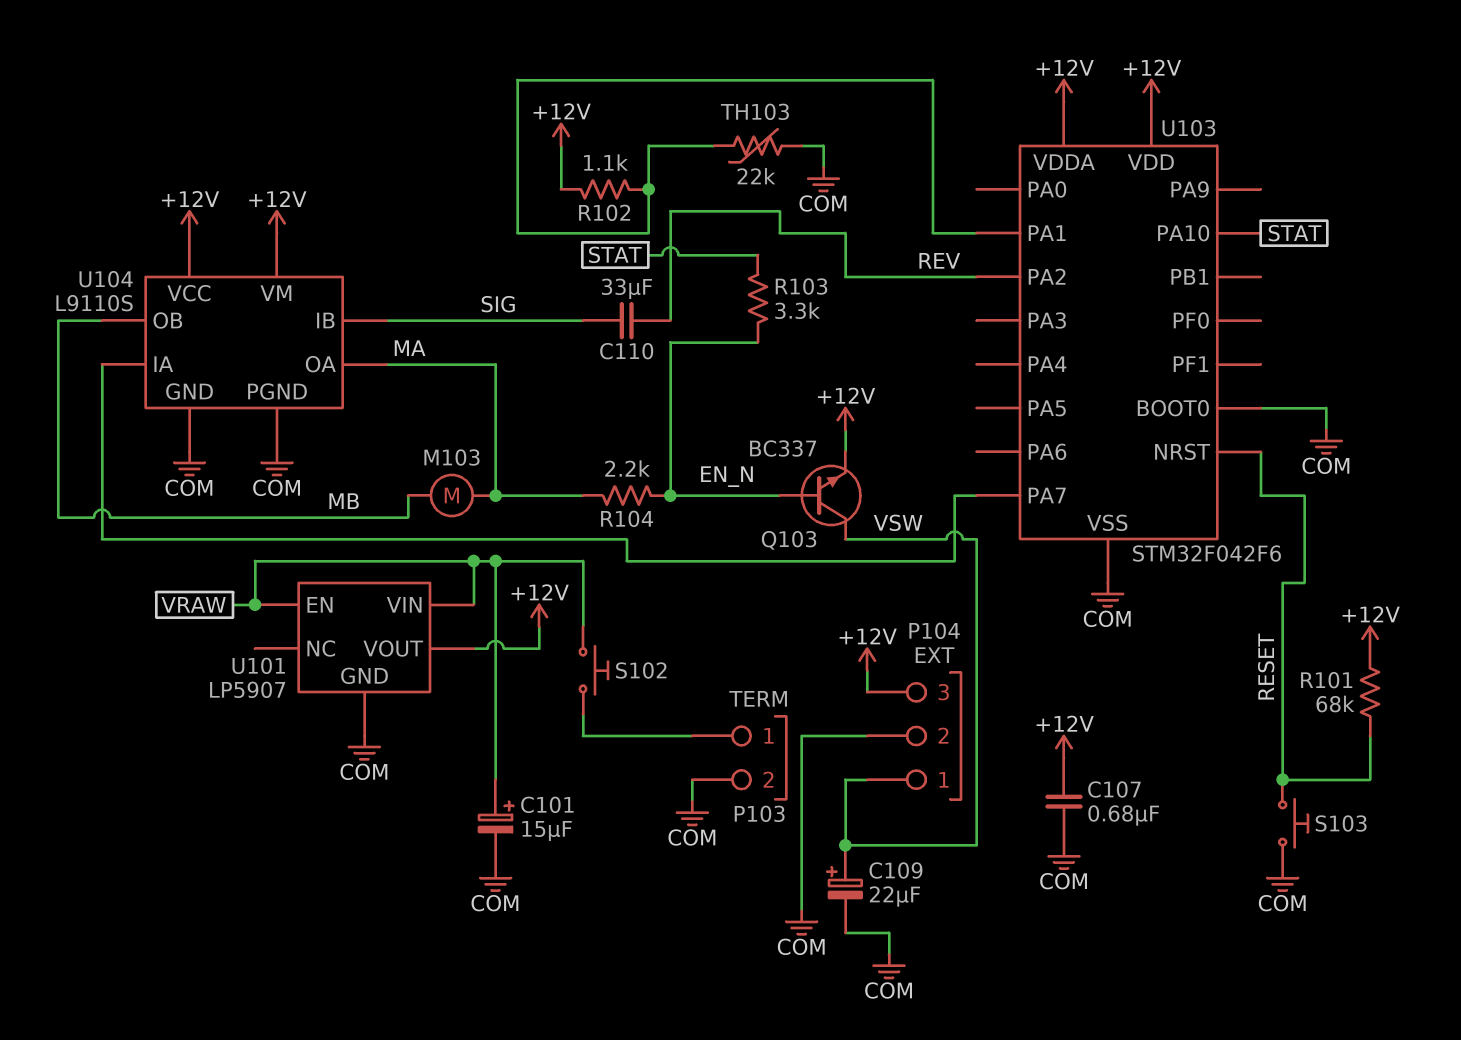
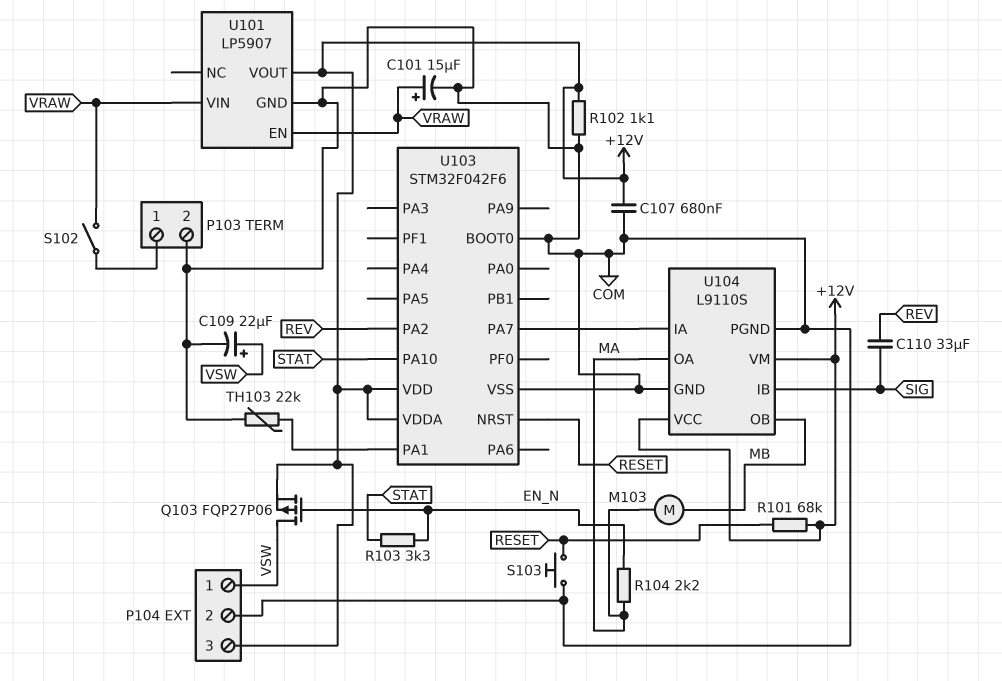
Q103: NPN BC337 (B EN_N, C VSW, E +12V) -> PMOS FQP27P06 (G EN_N, D VSW, S +12V)
R102: 1.1k (+12V, U103/PA1) -> 1.1k (+12V, COM)
S102: button (P103/1, VRAW) -> switch (P103/1, VRAW)

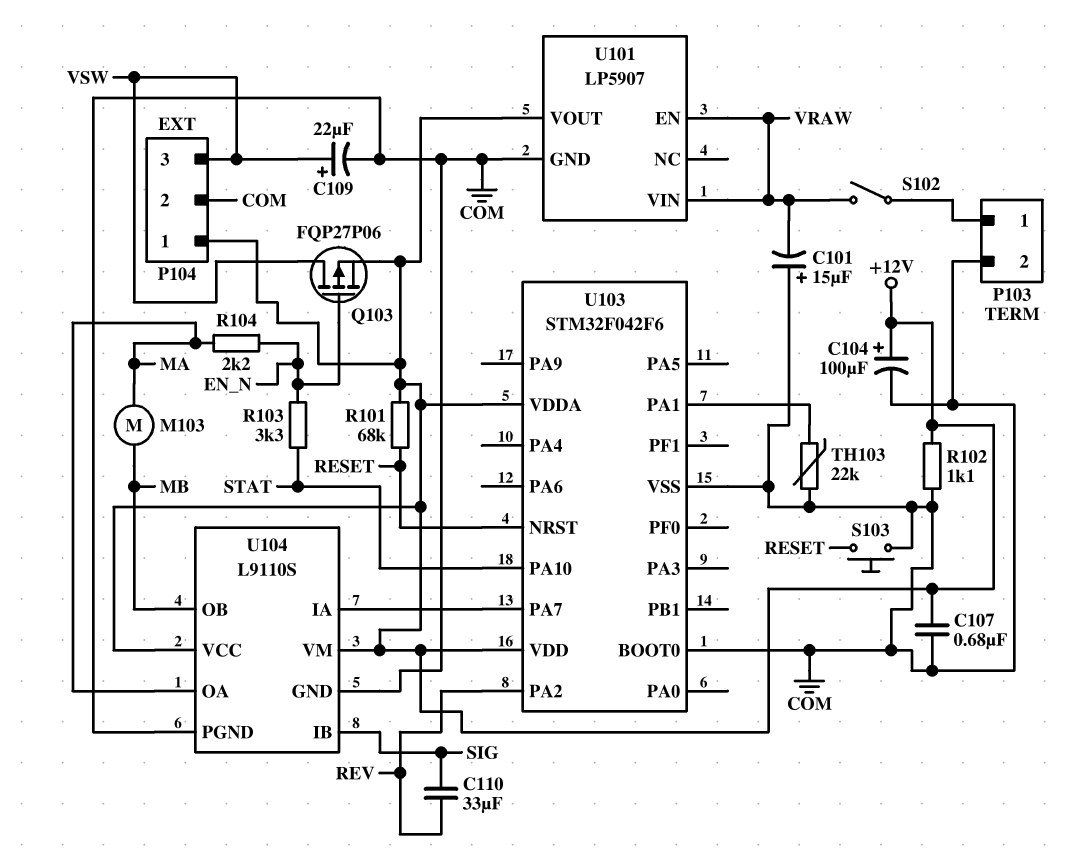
C101: 15uF (plus VRAW, minus COM) -> 15uF (plus COM, minus VRAW)
C104: none -> 100uF (plus +12V, minus COM)
P104 pin 1: VSW -> +12V
P104 pin 3: +12V -> VSW

